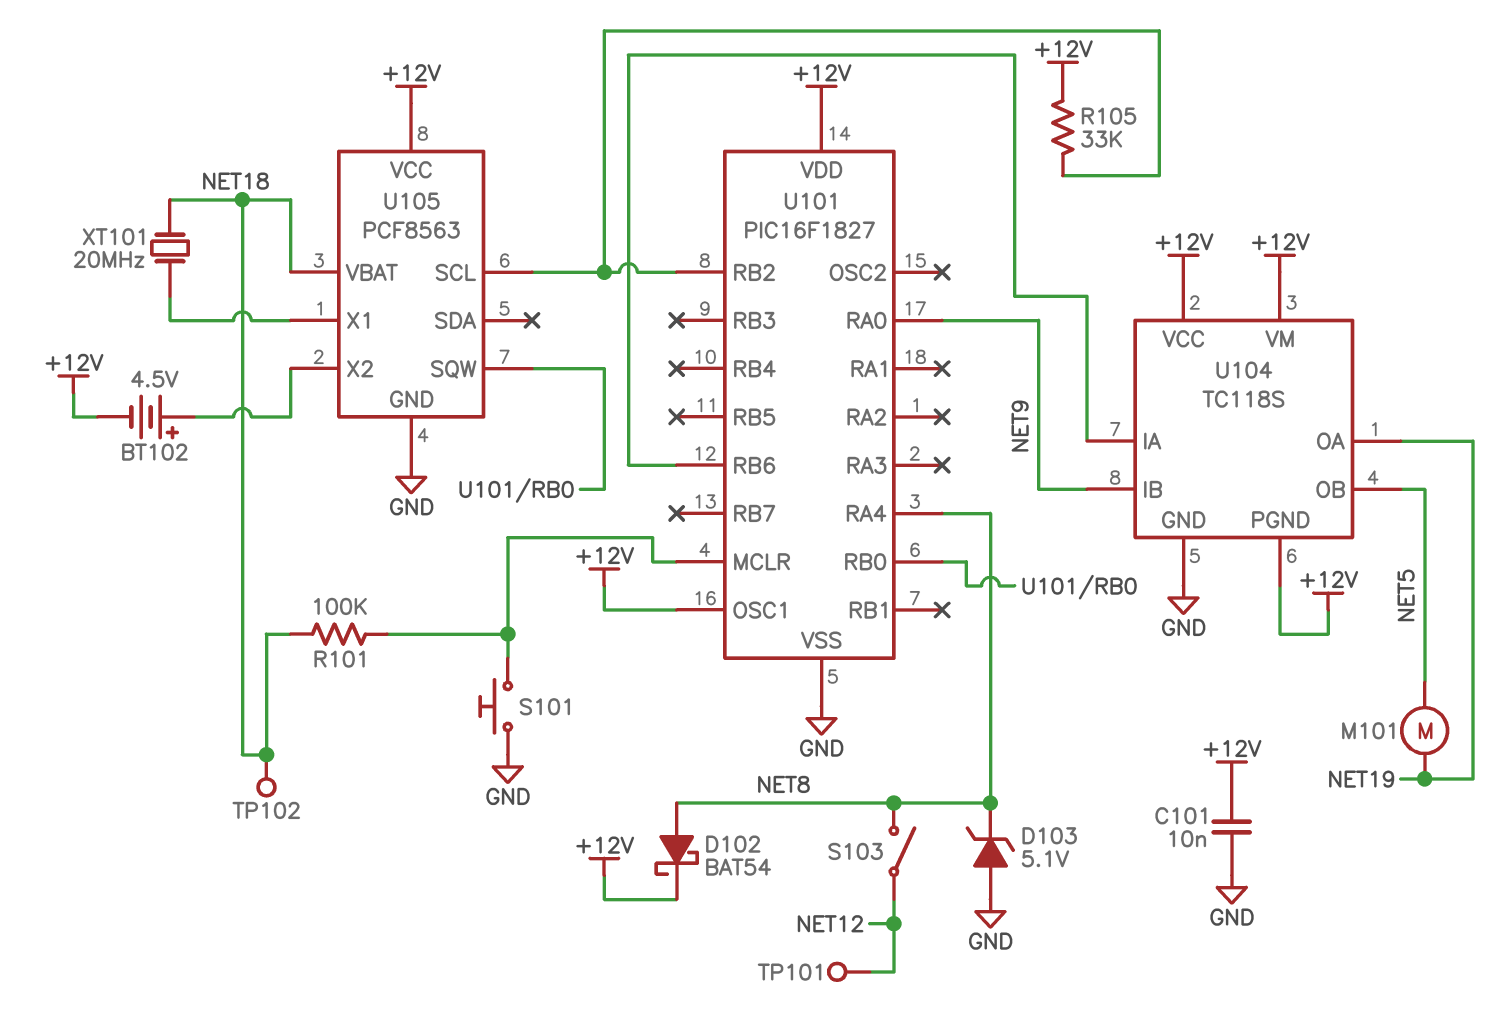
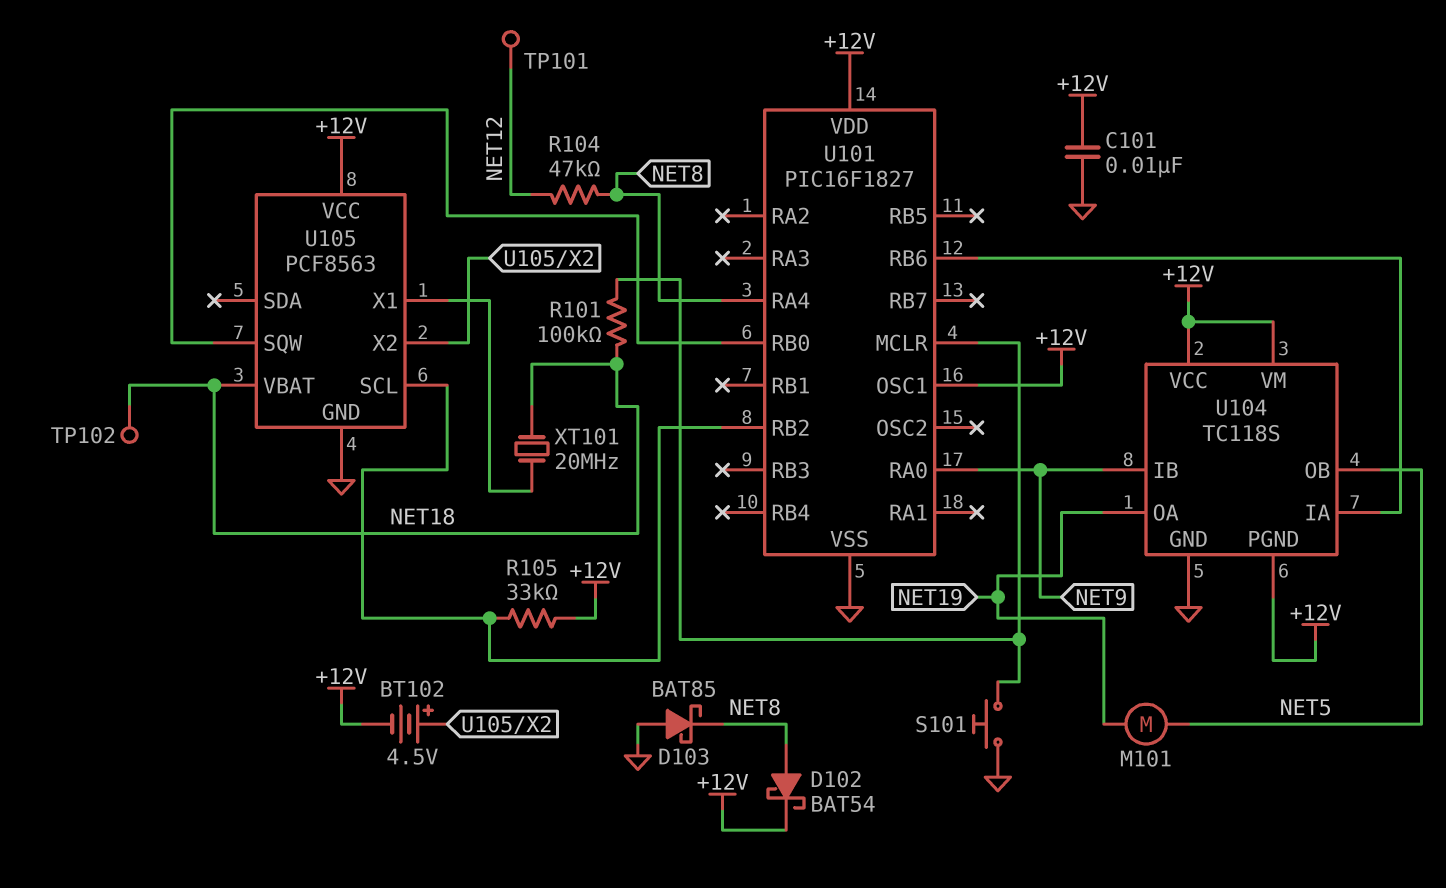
D103: zener 5.1V (A GND, K NET8) -> schottky BAT85 (A GND, K NET8)
R104: none -> 47k (NET8, NET12)
S103: switch (NET8, NET12) -> none

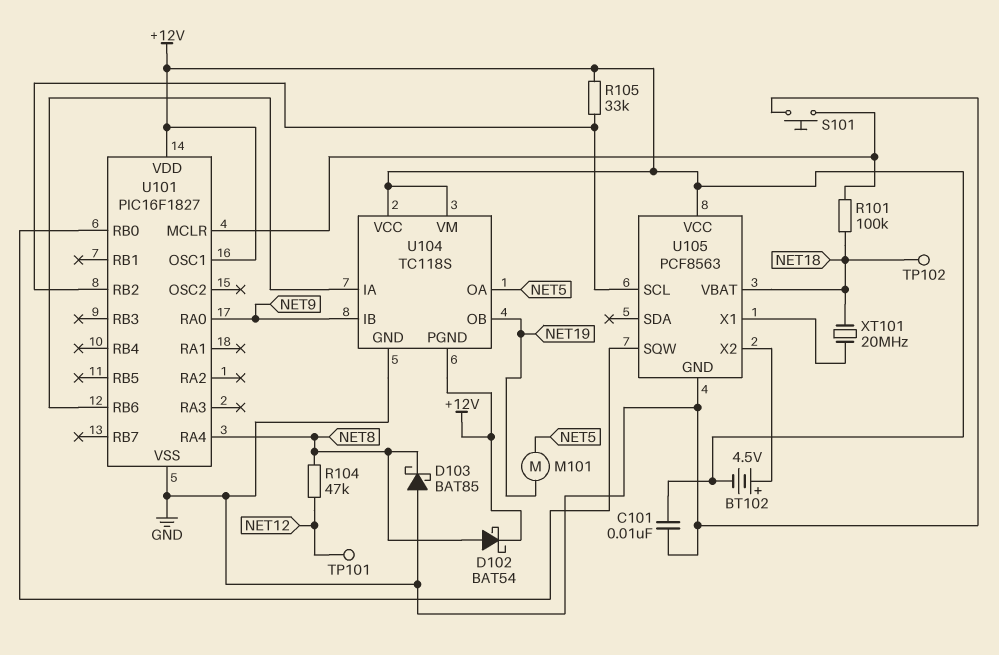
U104 pin OA: NET19 -> NET5
U104 pin OB: NET5 -> NET19

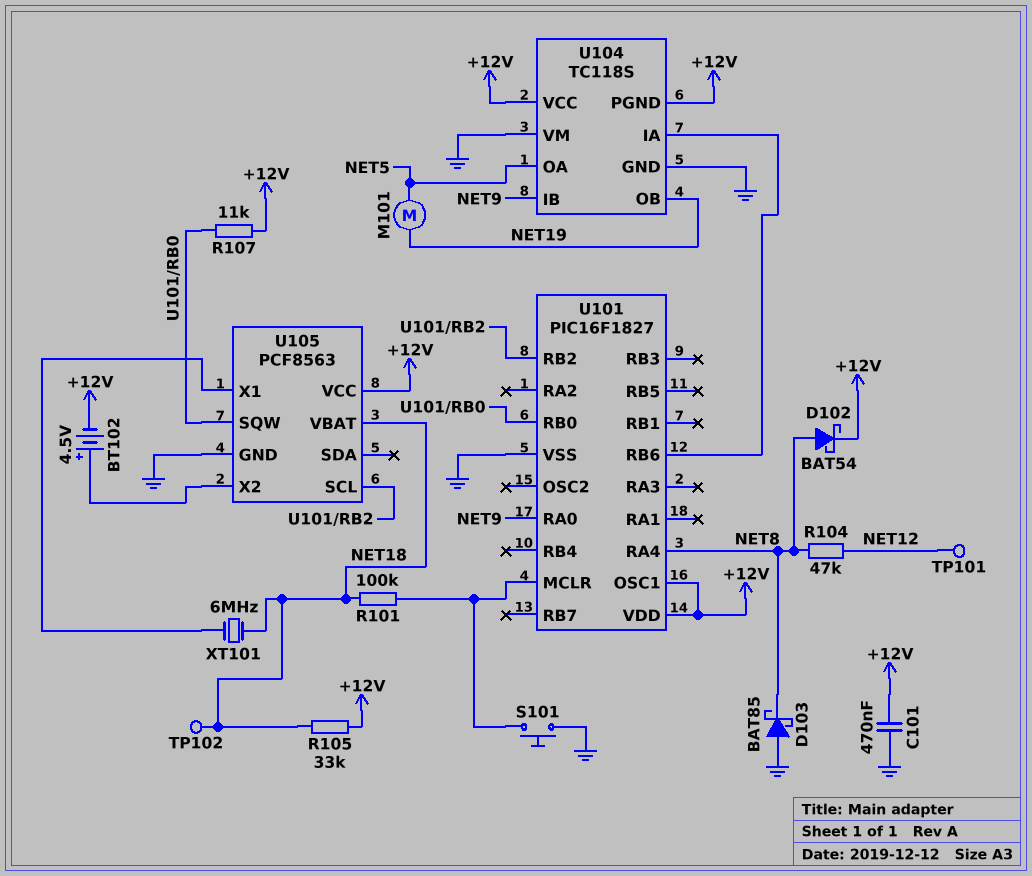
C101: 10nF (+12V, GND) -> 470nF (+12V, GND)
R105: 33k (+12V, U101/RB2) -> 33k (+12V, NET18)
R107: none -> 11k (+12V, U101/RB0)
U104 pin VM: +12V -> GND
XT101: 20MHz (NET18, U105/X1) -> 6MHz (NET18, U105/X1)

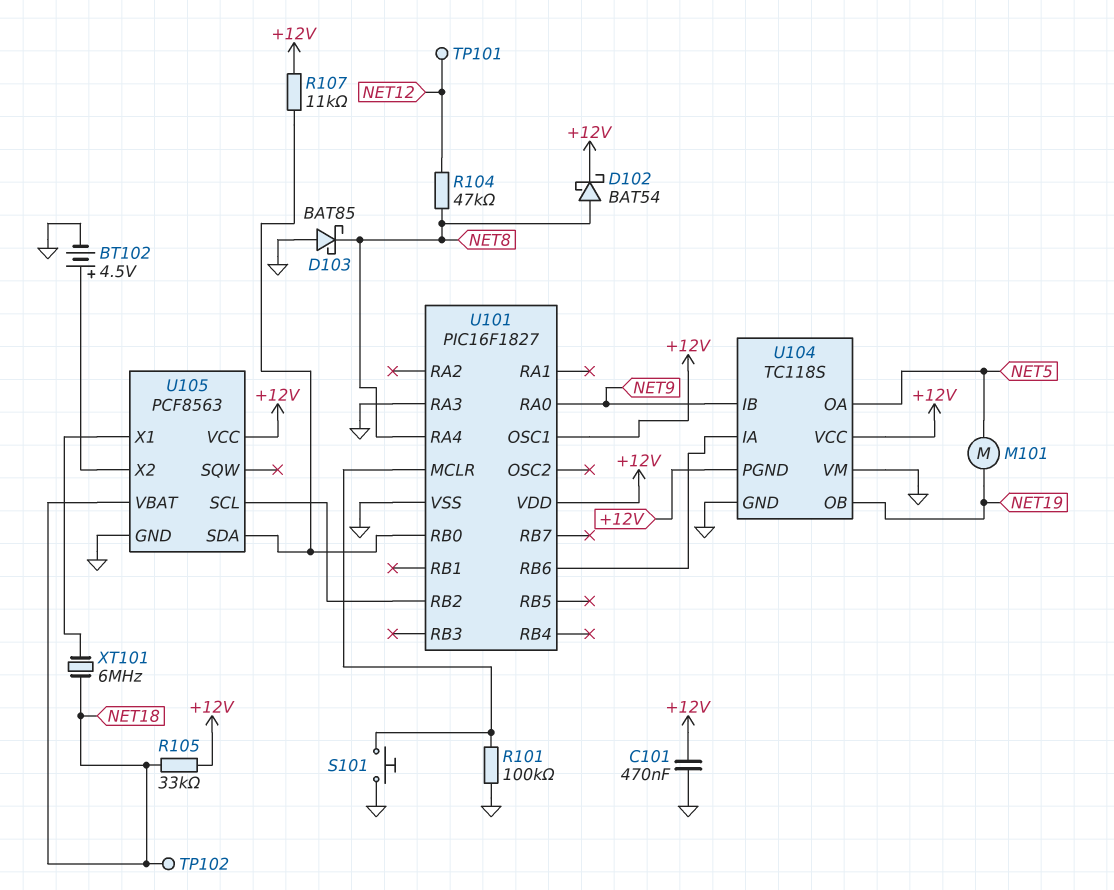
BT102: 4.5V (plus U105/X2, minus +12V) -> 4.5V (plus U105/X2, minus GND)
R101: 100k (NET18, U101/MCLR) -> 100k (GND, U101/MCLR)
U101 pin RA3: none -> GND
U105 pin SDA: none -> U101/RB0
U105 pin SQW: U101/RB0 -> none

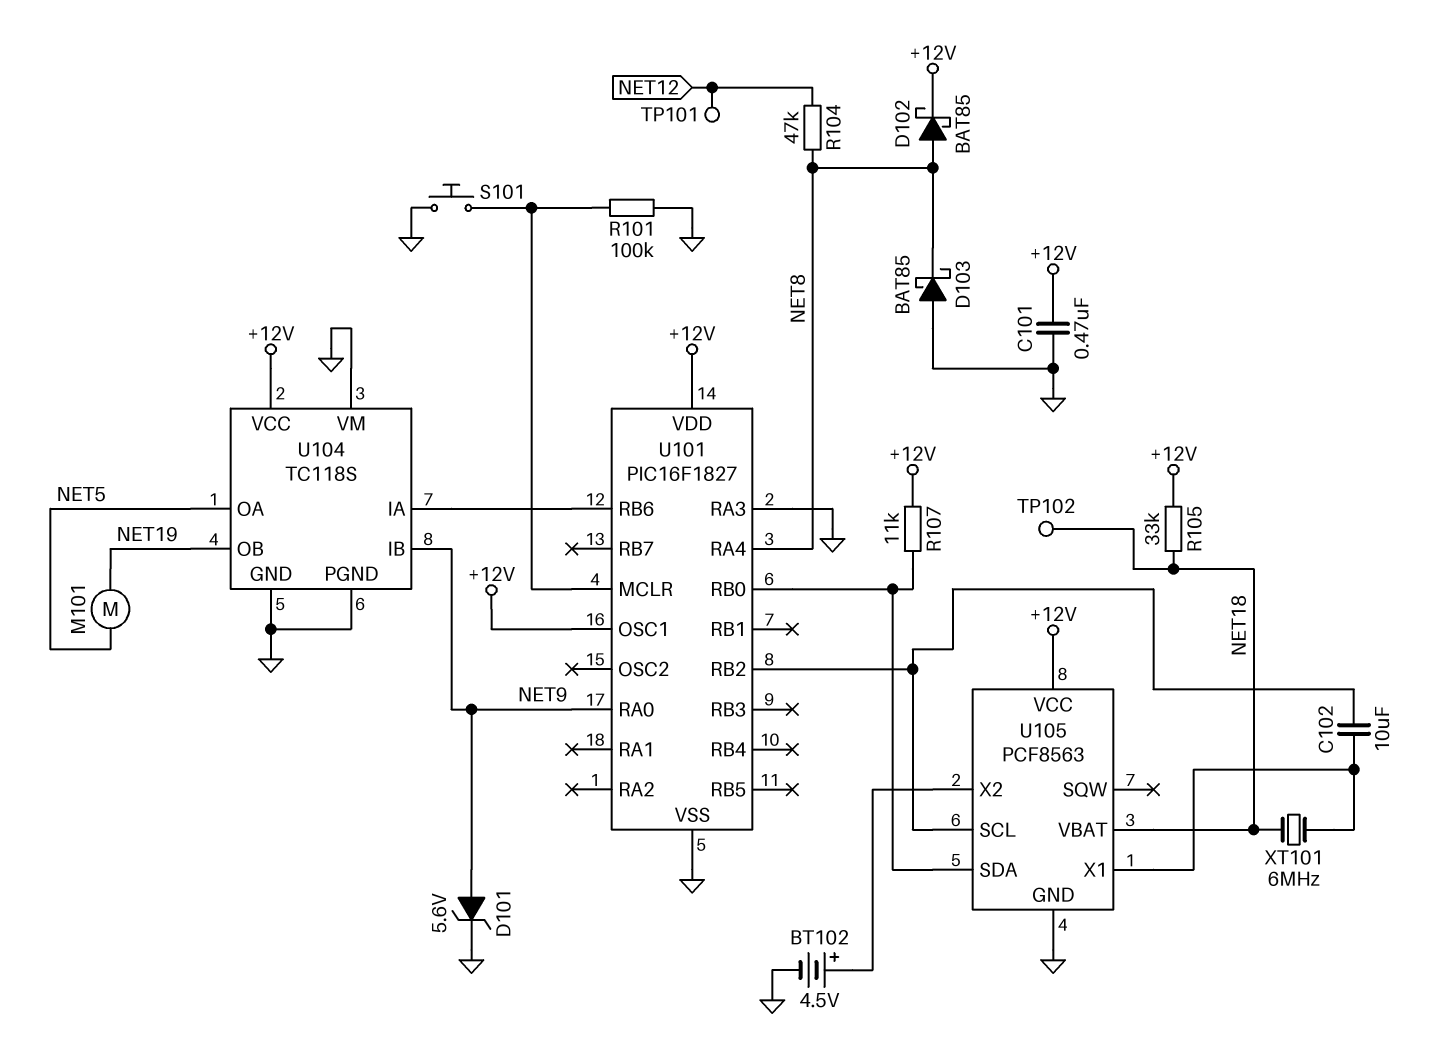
C102: none -> 10uF (U101/RB2, U105/X1)
D101: none -> zener 5.6V (A NET9, K GND)
D102: schottky BAT54 (A NET8, K +12V) -> schottky BAT85 (A NET8, K +12V)
U104 pin PGND: +12V -> GND

